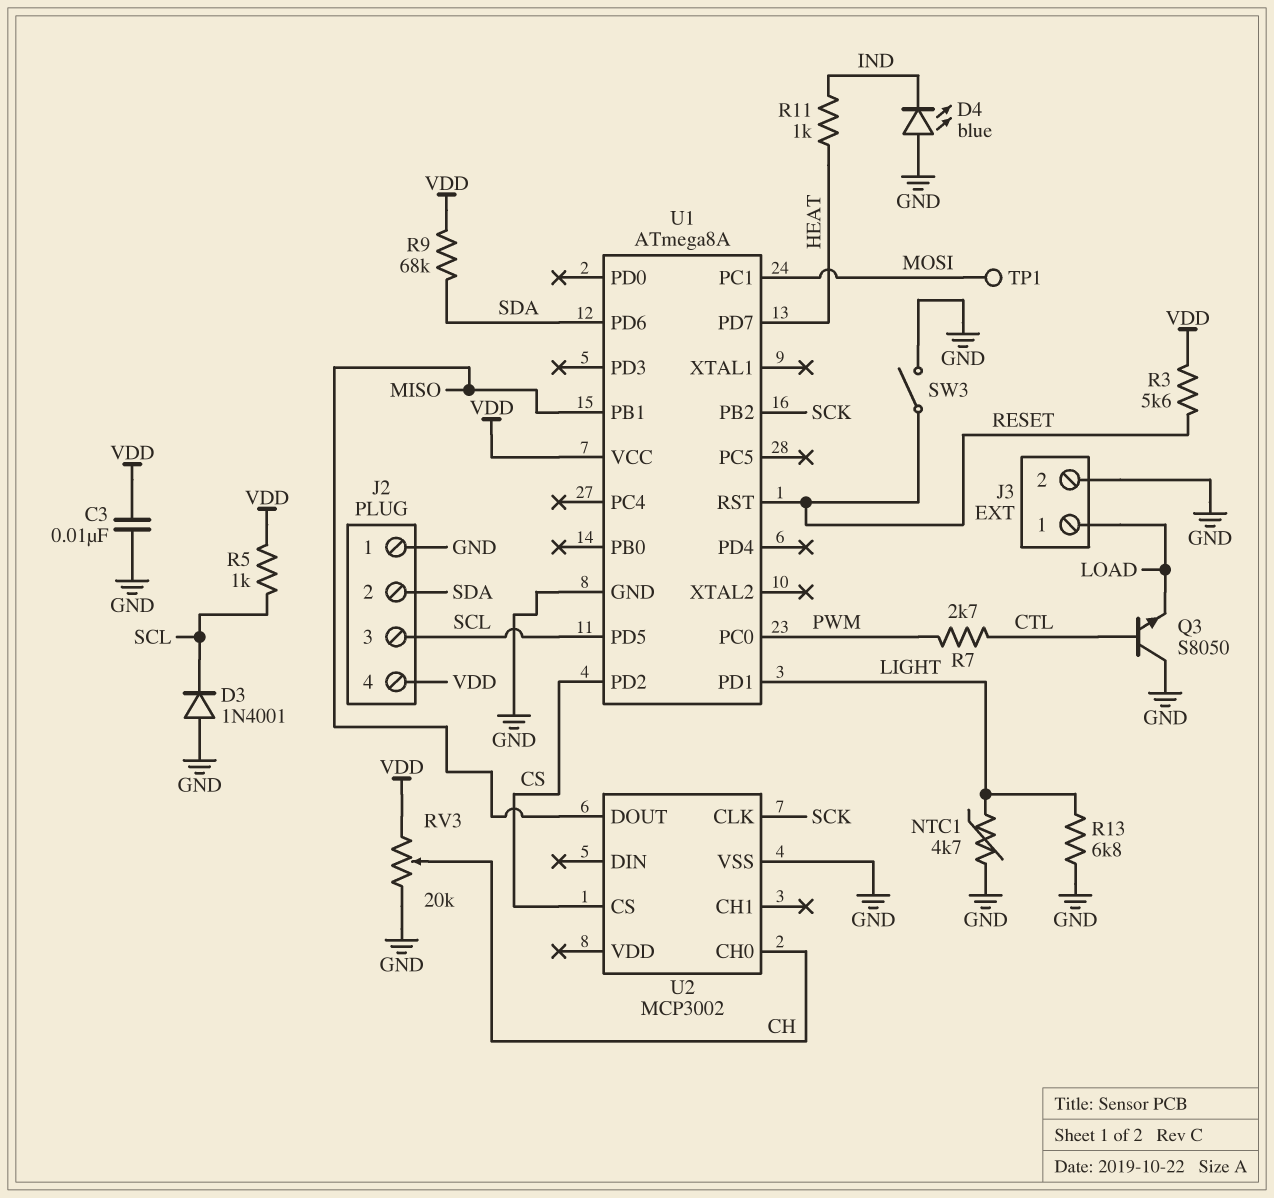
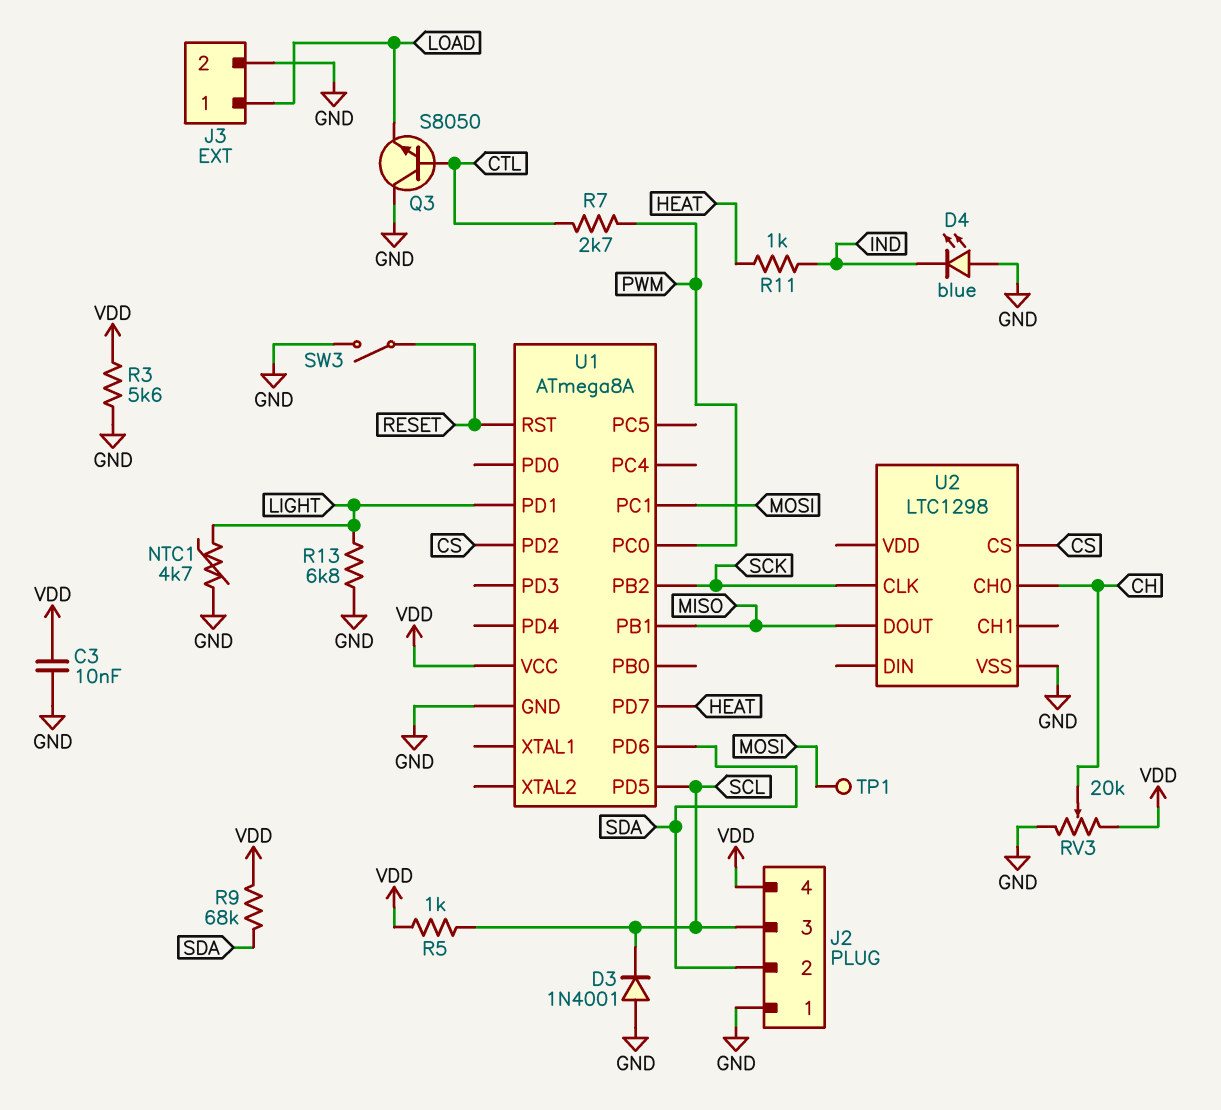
R3: 5.6k (RESET, VDD) -> 5.6k (GND, VDD)
U2: MCP3002 -> LTC1298

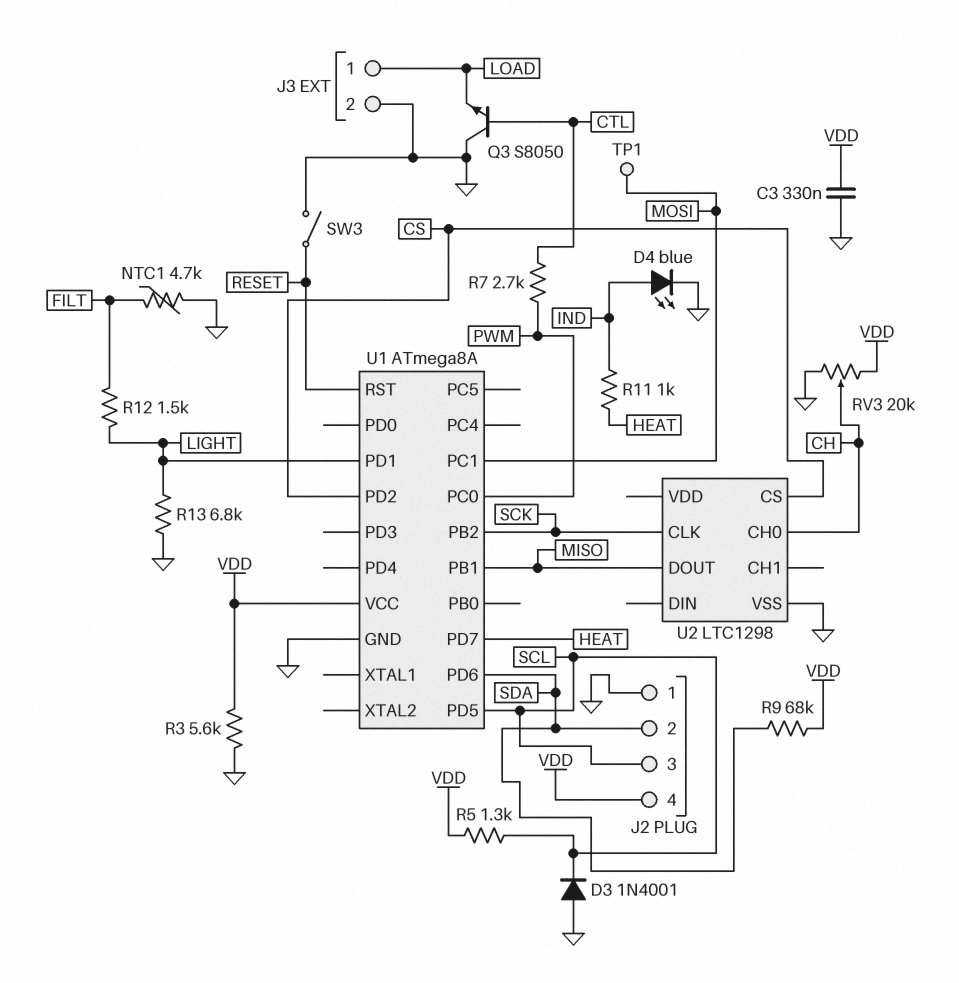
C3: 10nF (GND, VDD) -> 330nF (GND, VDD)
D4: LED blue (A GND, K IND) -> LED blue (A IND, K GND)
NTC1: 4.7k (GND, LIGHT) -> 4.7k (FILT, GND)
R5: 1k (SCL, VDD) -> 1.3k (SCL, VDD)
R12: none -> 1.5k (FILT, LIGHT)

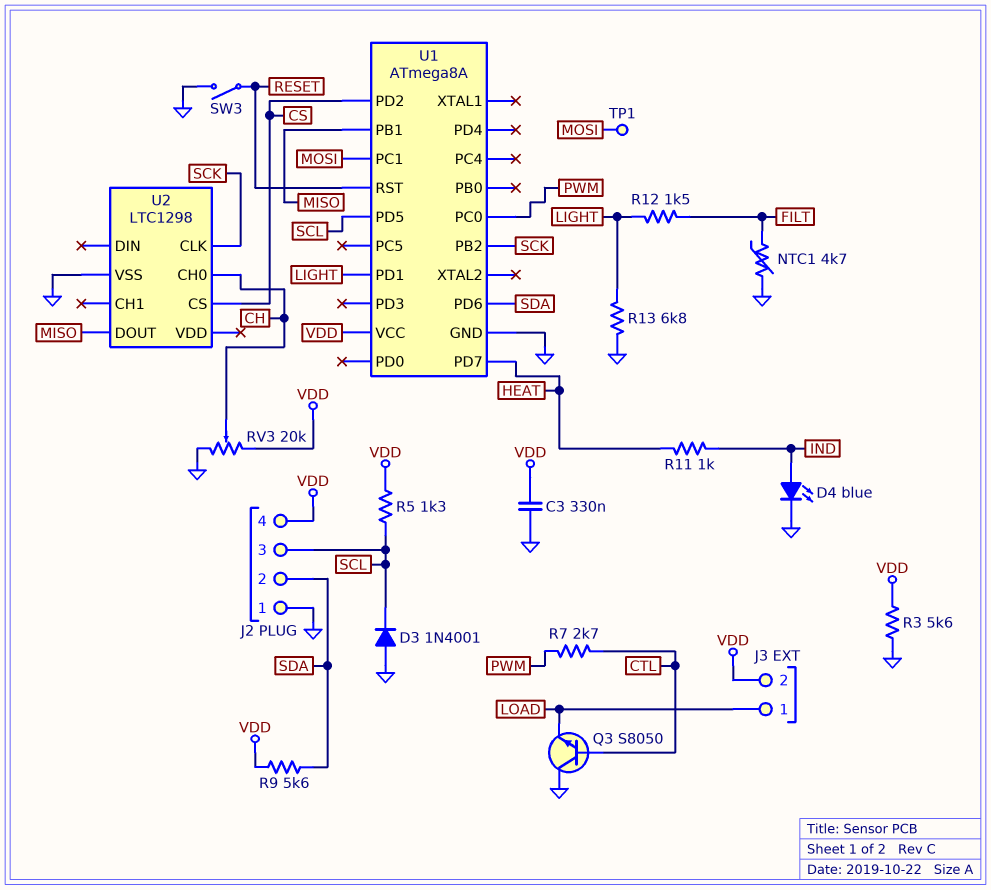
J3 pin 2: GND -> VDD
R9: 68k (SDA, VDD) -> 5.6k (SDA, VDD)

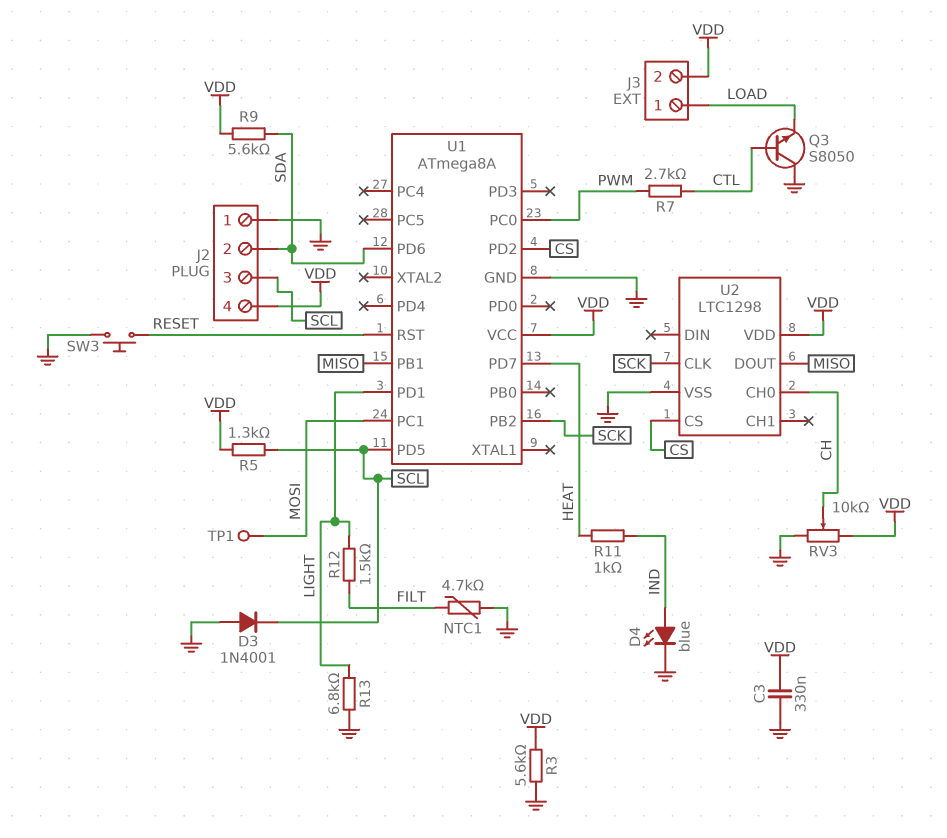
RV3: 20k (GND, VDD, wiper CH) -> 10k (GND, VDD, wiper CH)
SW3: switch (GND, RESET) -> button (GND, RESET)
U2 pin VDD: none -> VDD

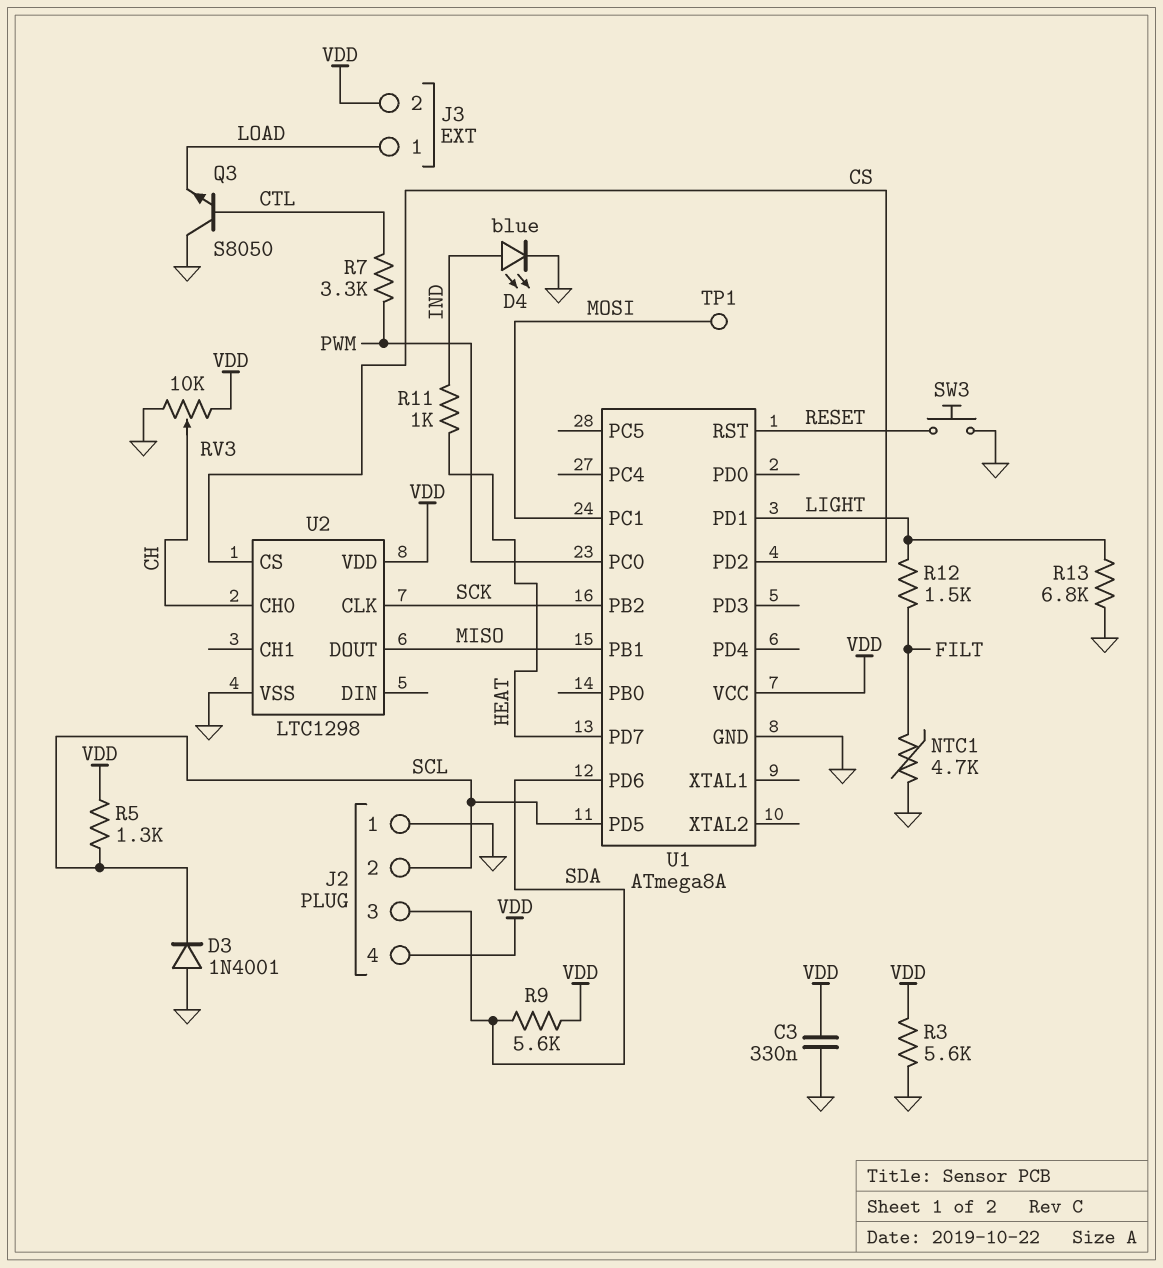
J2 pin 2: SDA -> SCL
J2 pin 3: SCL -> SDA
R7: 2.7k (CTL, PWM) -> 3.3k (CTL, PWM)

